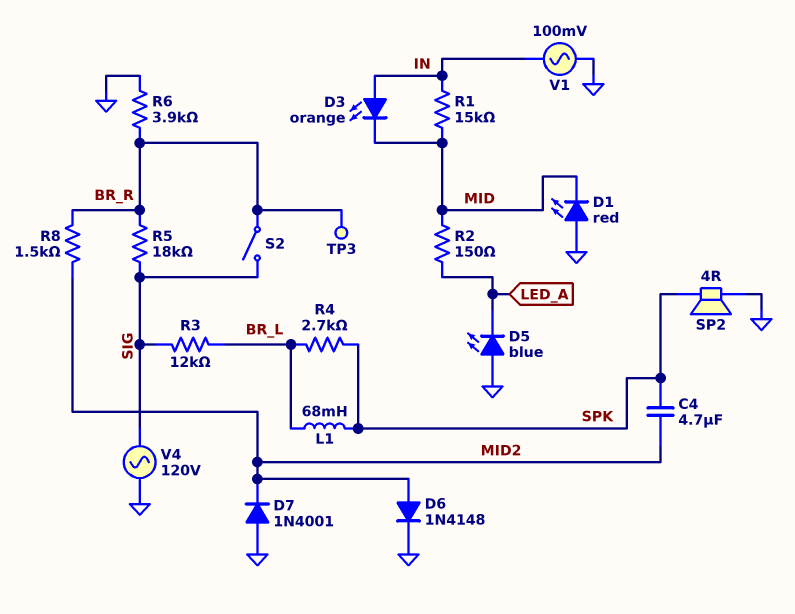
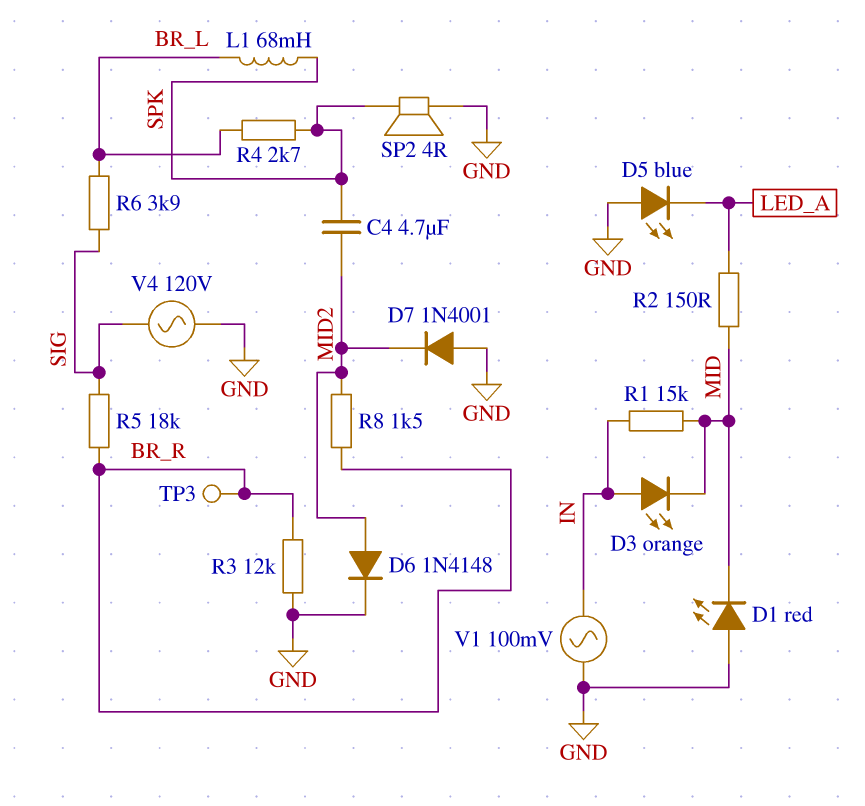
R3: 12k (BR_L, SIG) -> 12k (BR_R, GND)
R6: 3.9k (BR_R, GND) -> 3.9k (BR_L, SIG)
S2: switch (BR_R, SIG) -> none

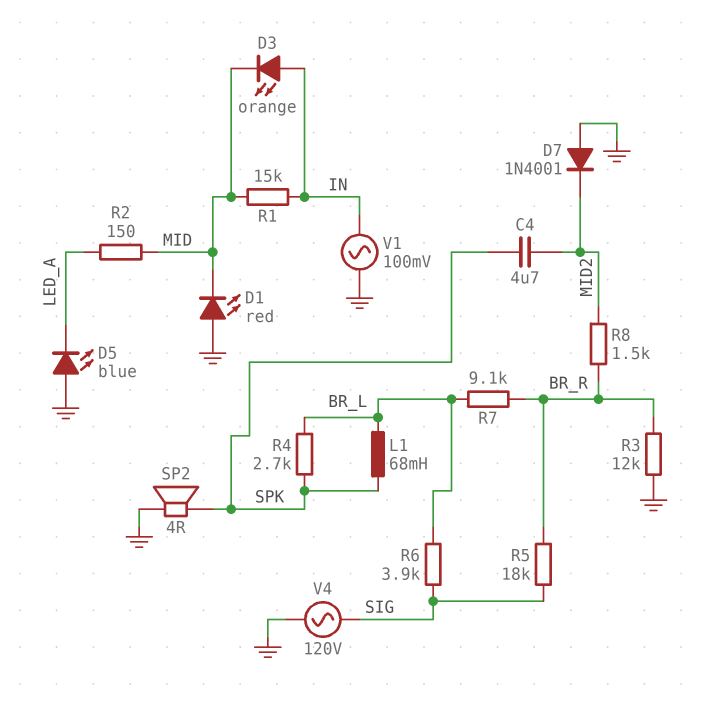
D6: diode 1N4148 (A MID2, K GND) -> none
R7: none -> 9.1k (BR_L, BR_R)
TP3: test point (BR_R) -> none

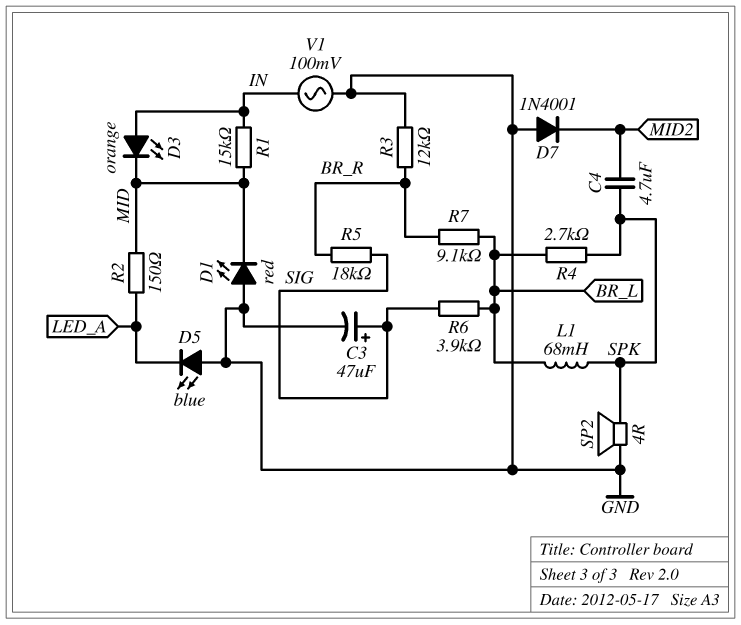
C3: none -> 47uF (plus SIG, minus GND)
R8: 1.5k (BR_R, MID2) -> none
V4: AC 120V (GND, SIG) -> none

